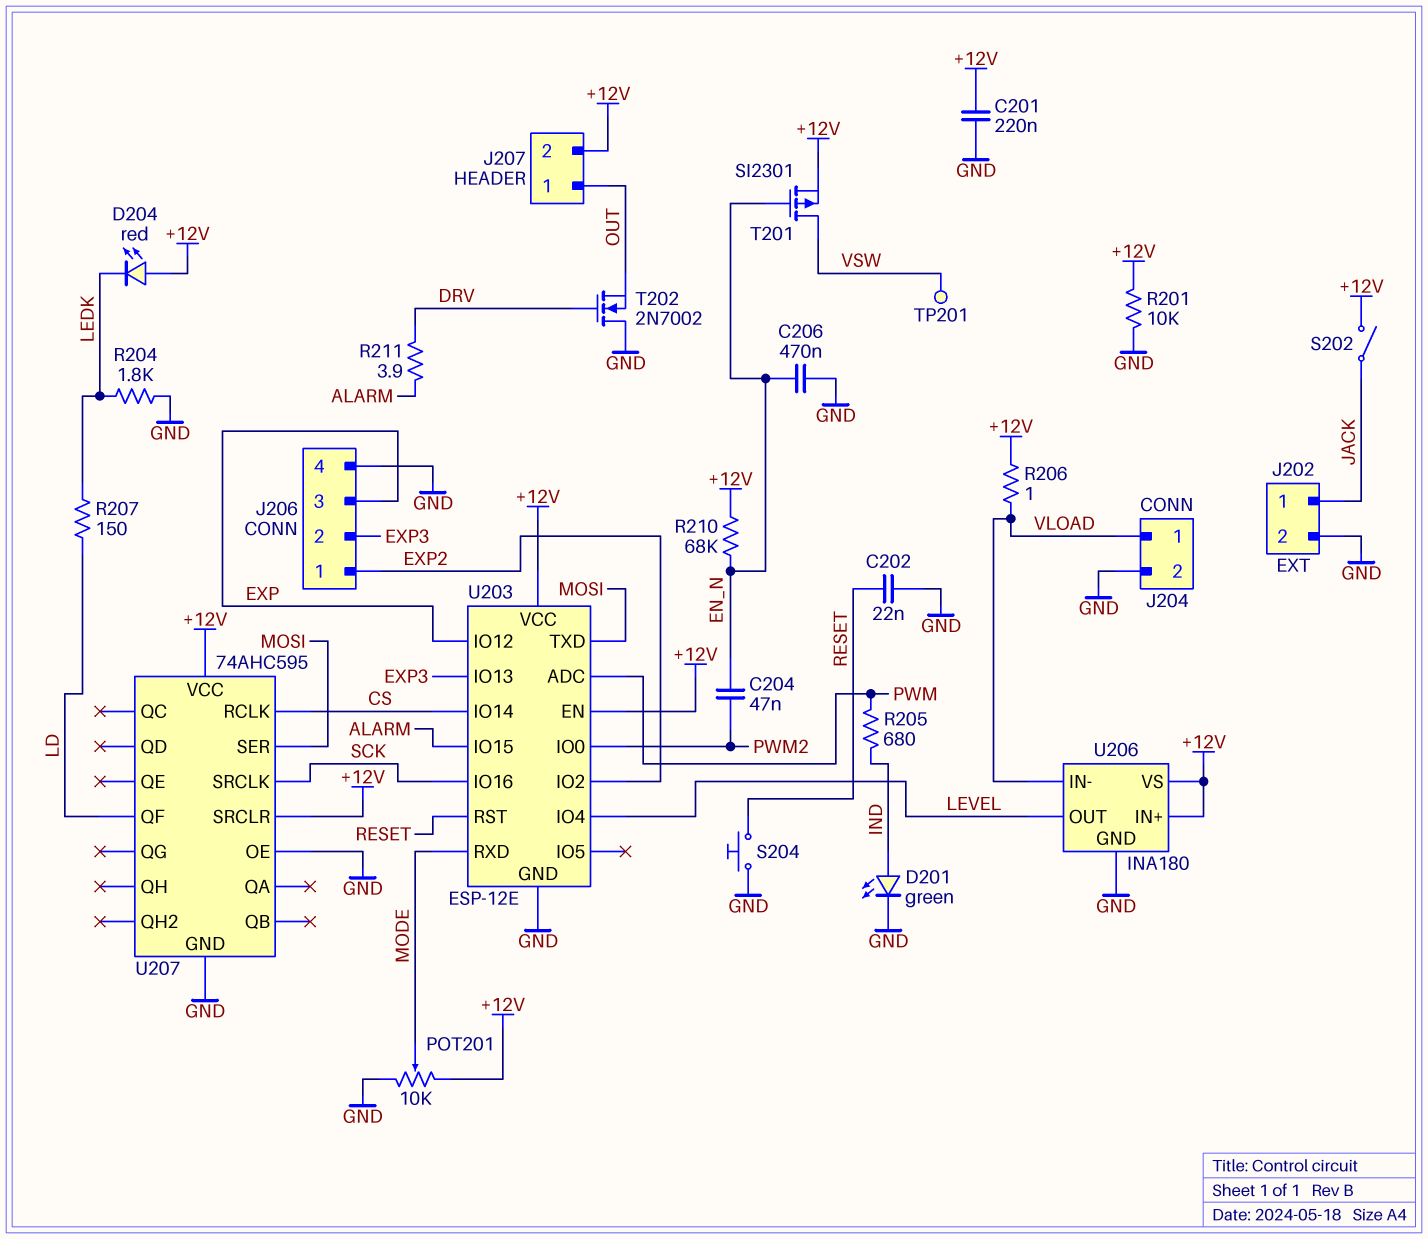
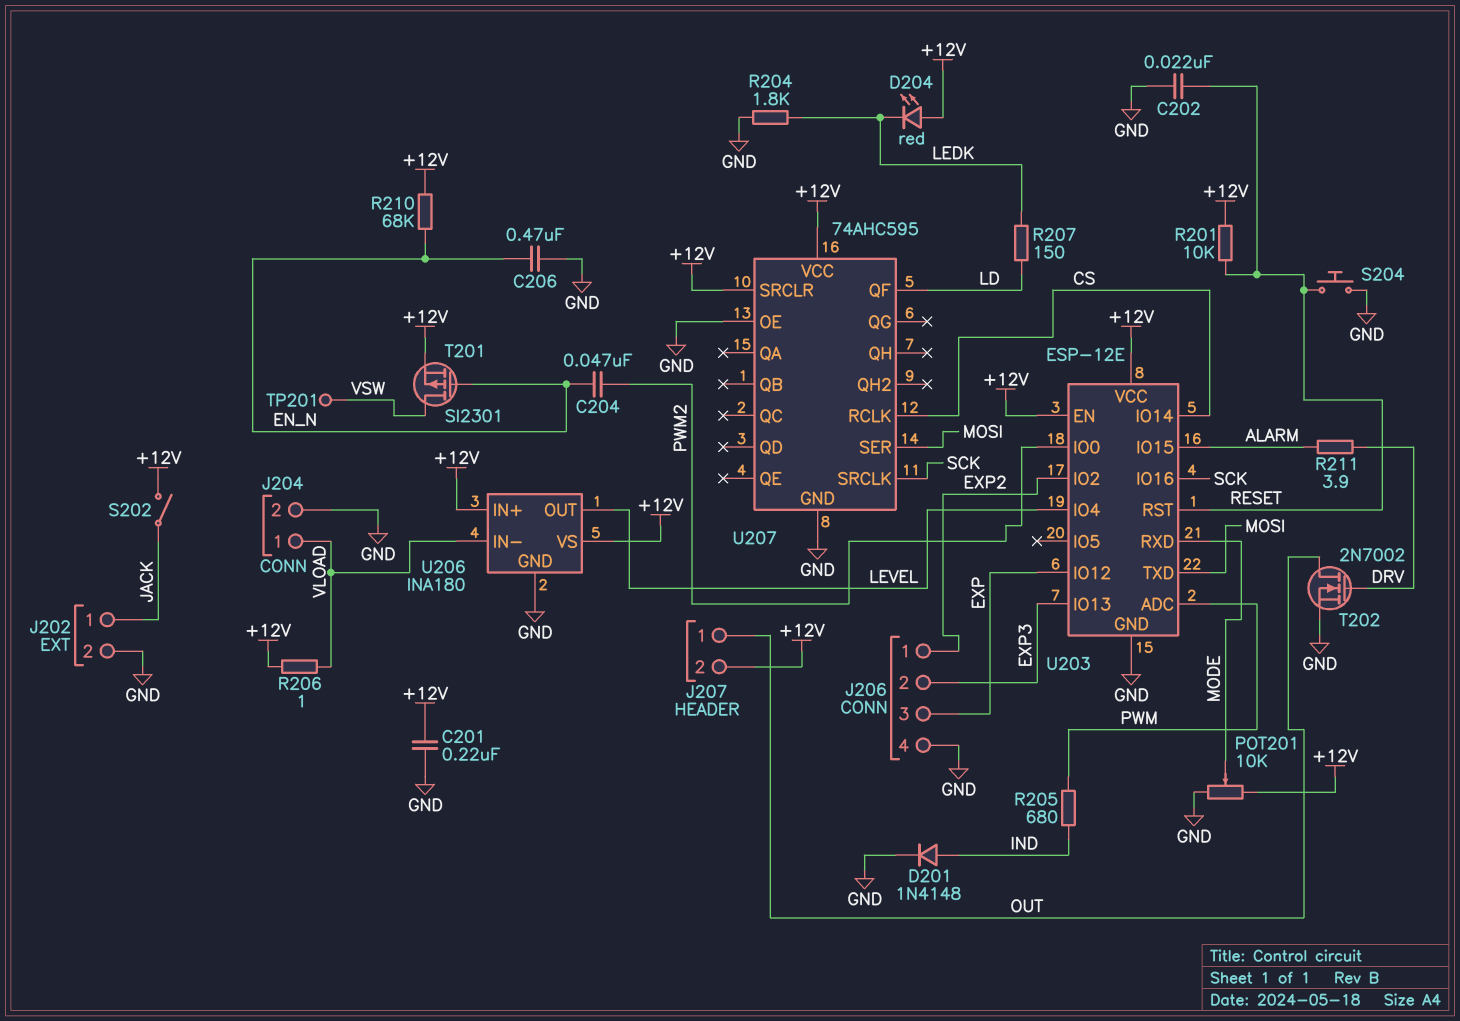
D201: LED green (A IND, K GND) -> diode 1N4148 (A IND, K GND)
R201: 10k (+12V, GND) -> 10k (+12V, RESET)
T202: NMOS 2N7002 (G DRV, D GND, S OUT) -> NMOS 2N7002 (G DRV, D OUT, S GND)

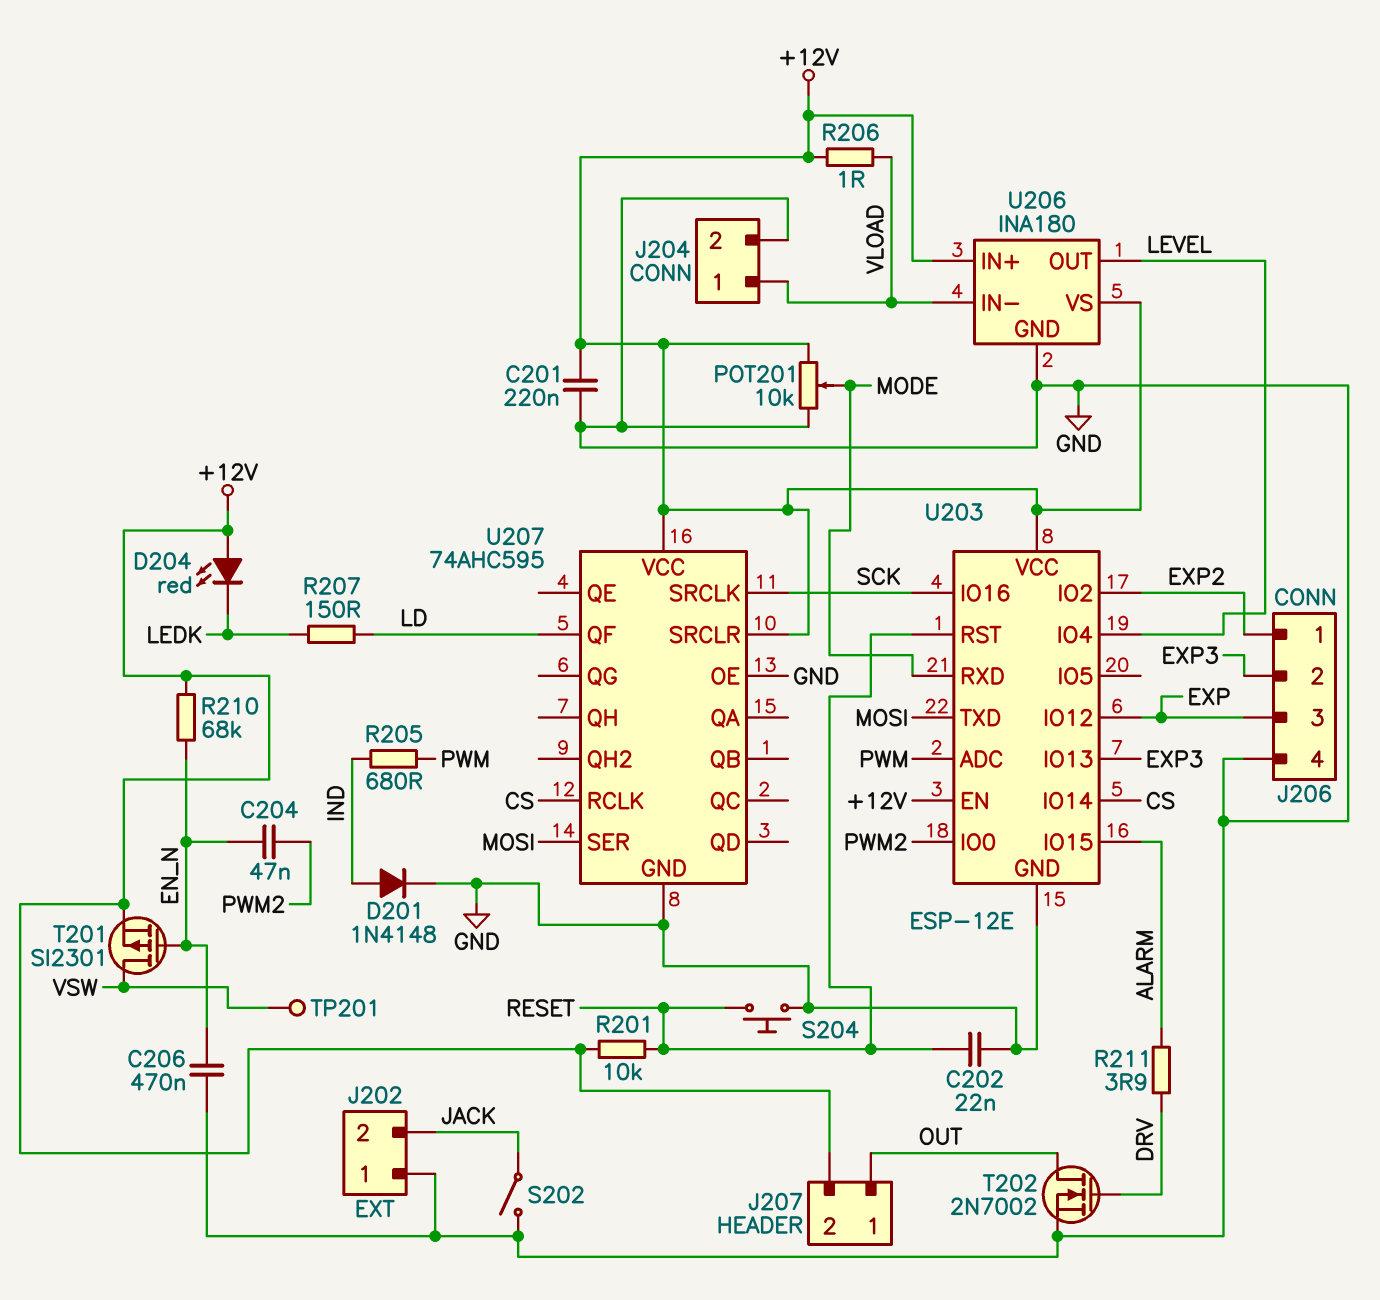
J202 pin 1: JACK -> GND
J202 pin 2: GND -> JACK
R204: 1.8k (GND, LEDK) -> none
S202: switch (+12V, JACK) -> switch (GND, JACK)

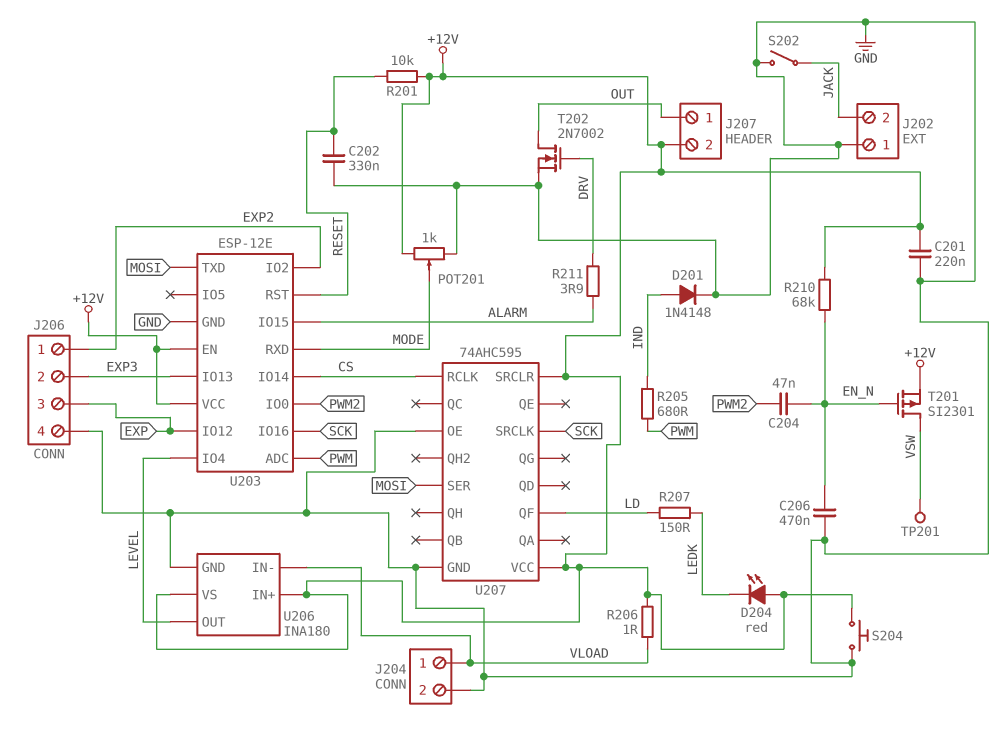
C202: 22nF (GND, RESET) -> 330nF (GND, RESET)
POT201: 10k (+12V, GND, wiper MODE) -> 1k (+12V, GND, wiper MODE)
S204: button (GND, RESET) -> button (+12V, GND)

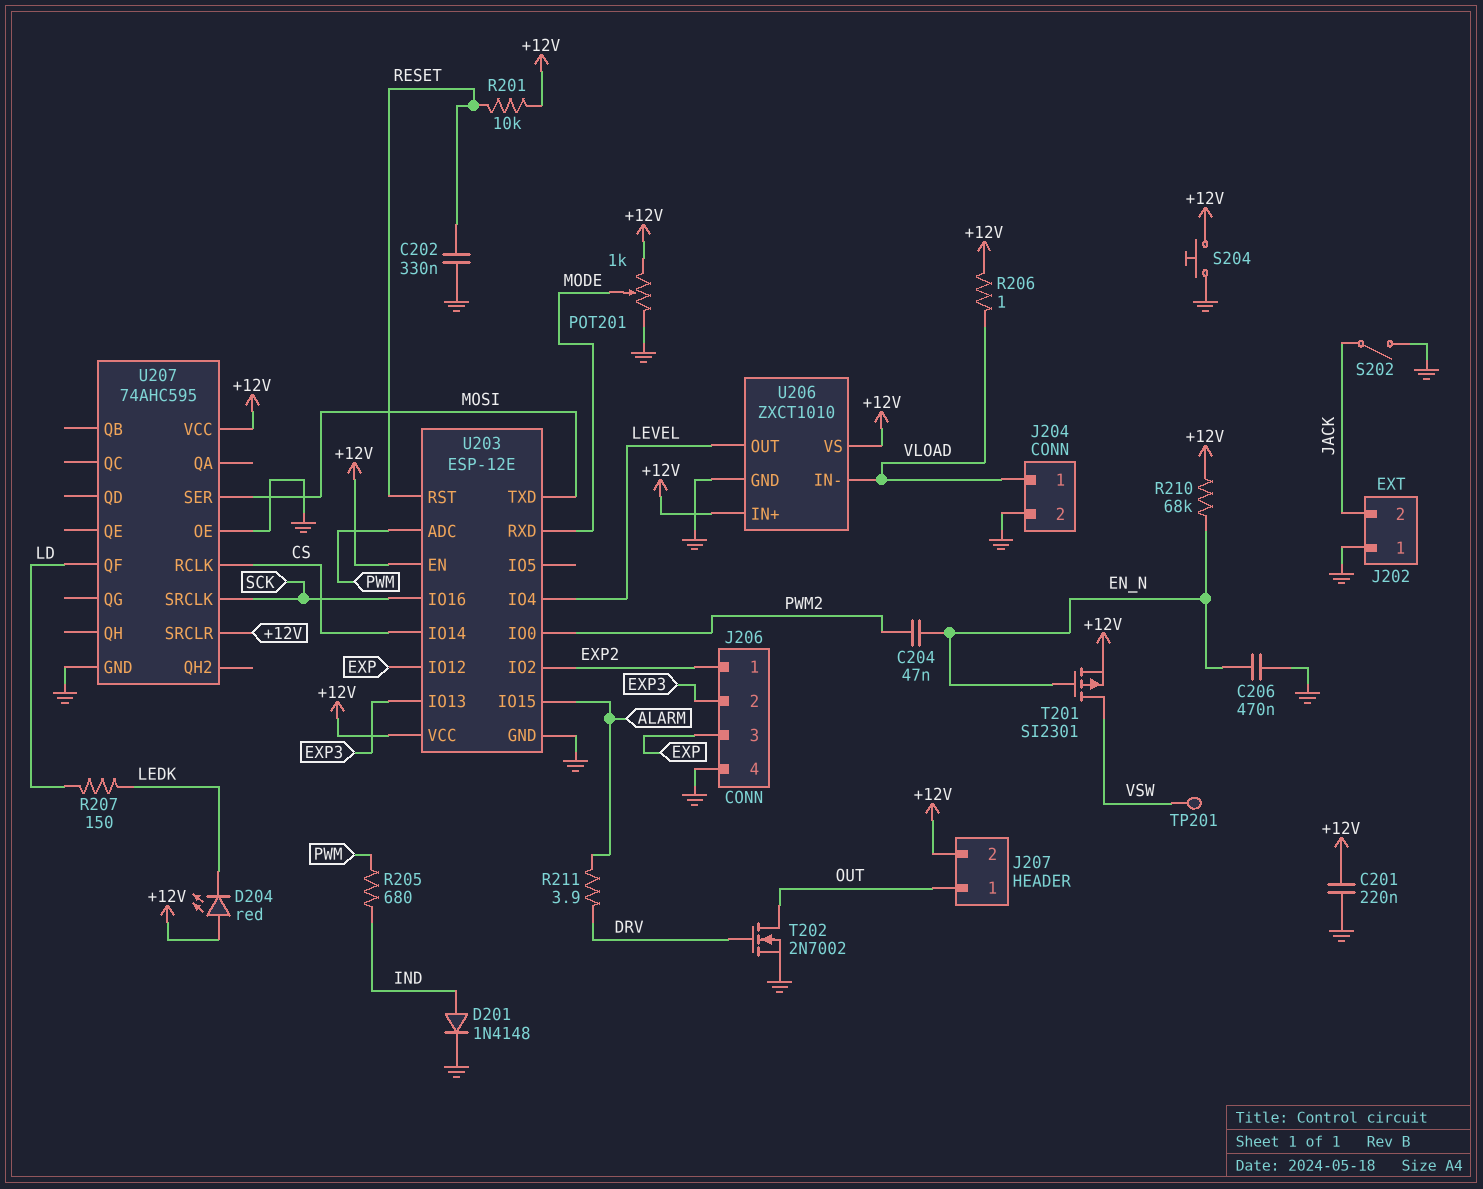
U206: INA180 -> ZXCT1010

